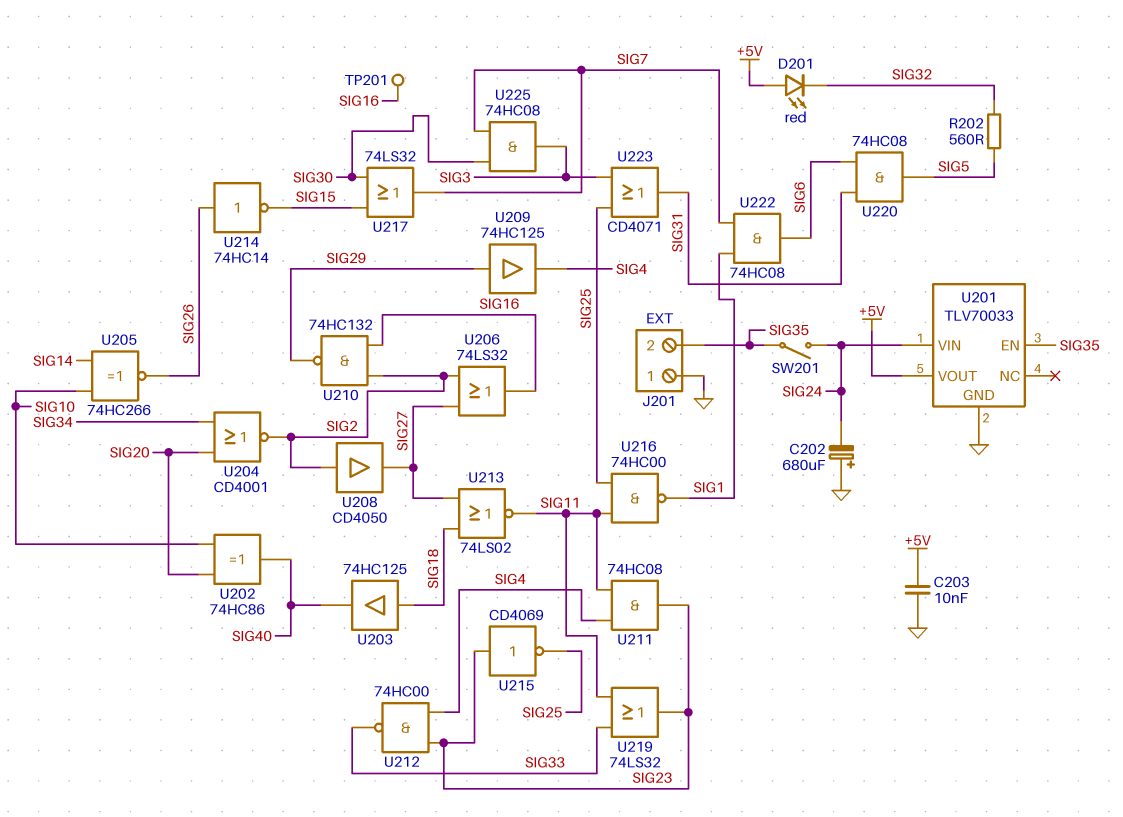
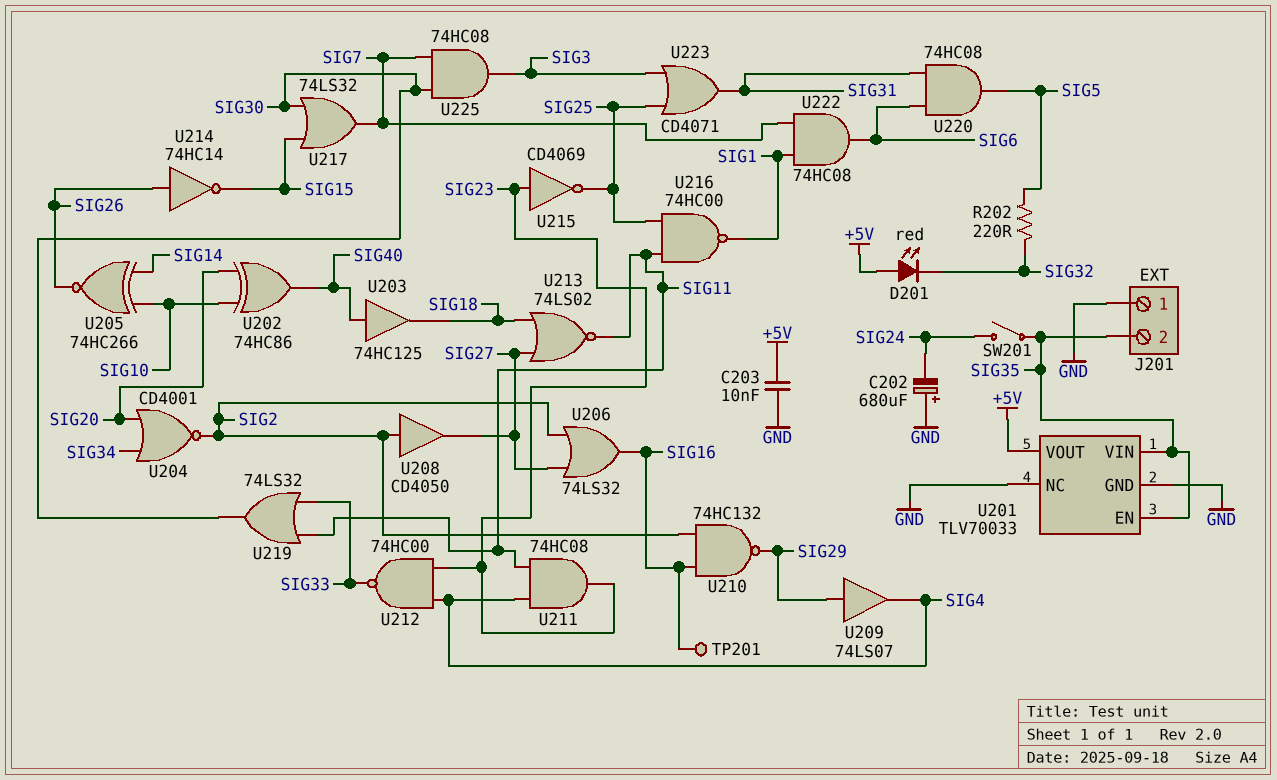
R202: 560 (SIG5, SIG32) -> 220 (SIG5, SIG32)
U201 pin NC: none -> GND
U201 pin VIN: SIG24 -> SIG35
U203: buffer 74HC125 (in SIG18, out SIG40) -> buffer 74HC125 (in SIG40, out SIG18)
U209: buffer 74HC125 (in SIG29, out SIG4) -> buffer 74LS07 (in SIG29, out SIG4)
U219: OR 74LS32 (in SIG11, in SIG33, out SIG23) -> OR 74LS32 (in SIG11, in SIG33, out SIG30)

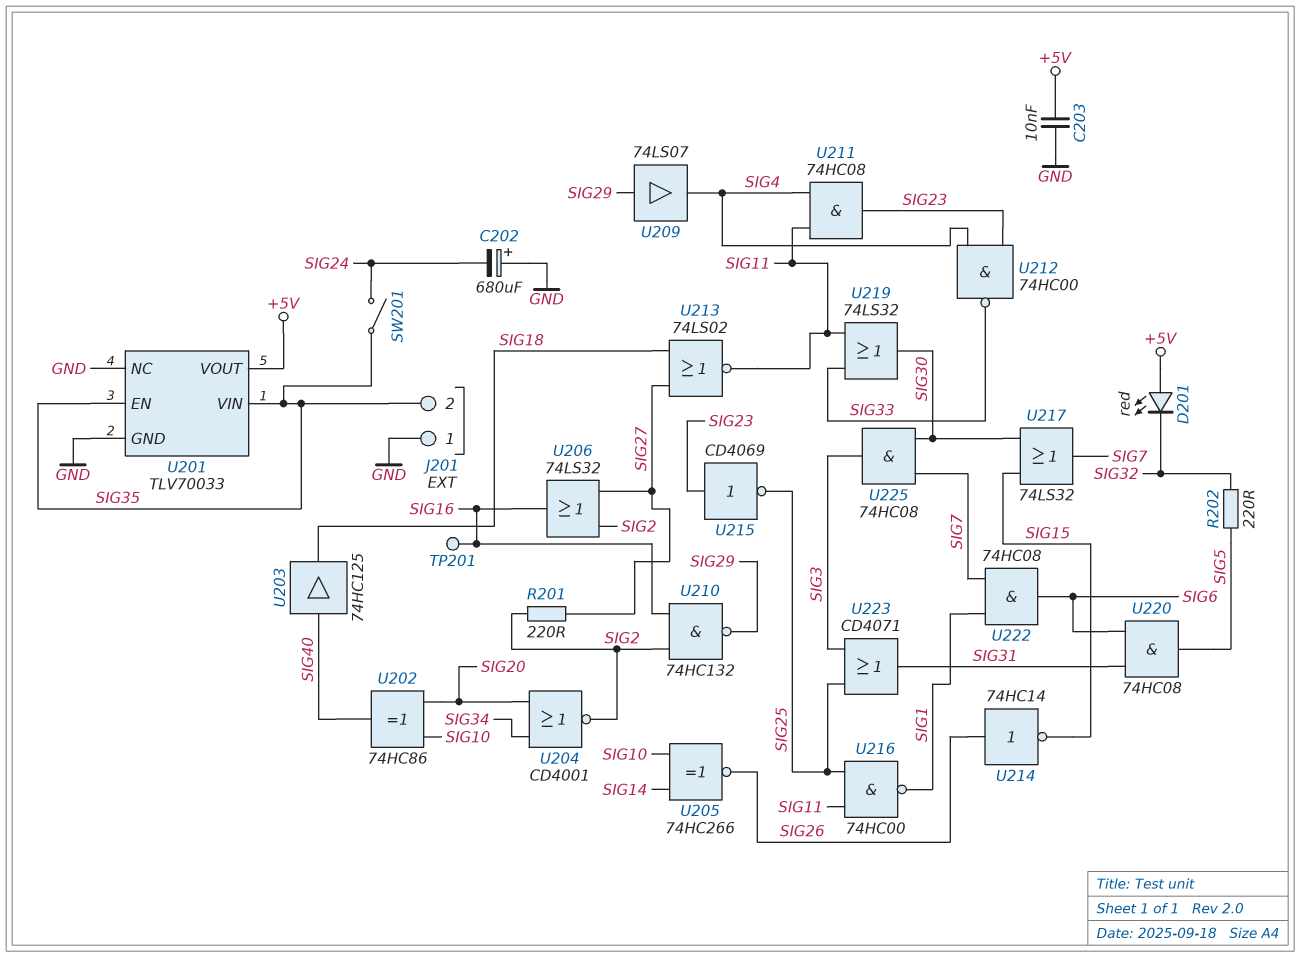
R201: none -> 220 (SIG2, SIG27)
U208: buffer CD4050 (in SIG2, out SIG27) -> none

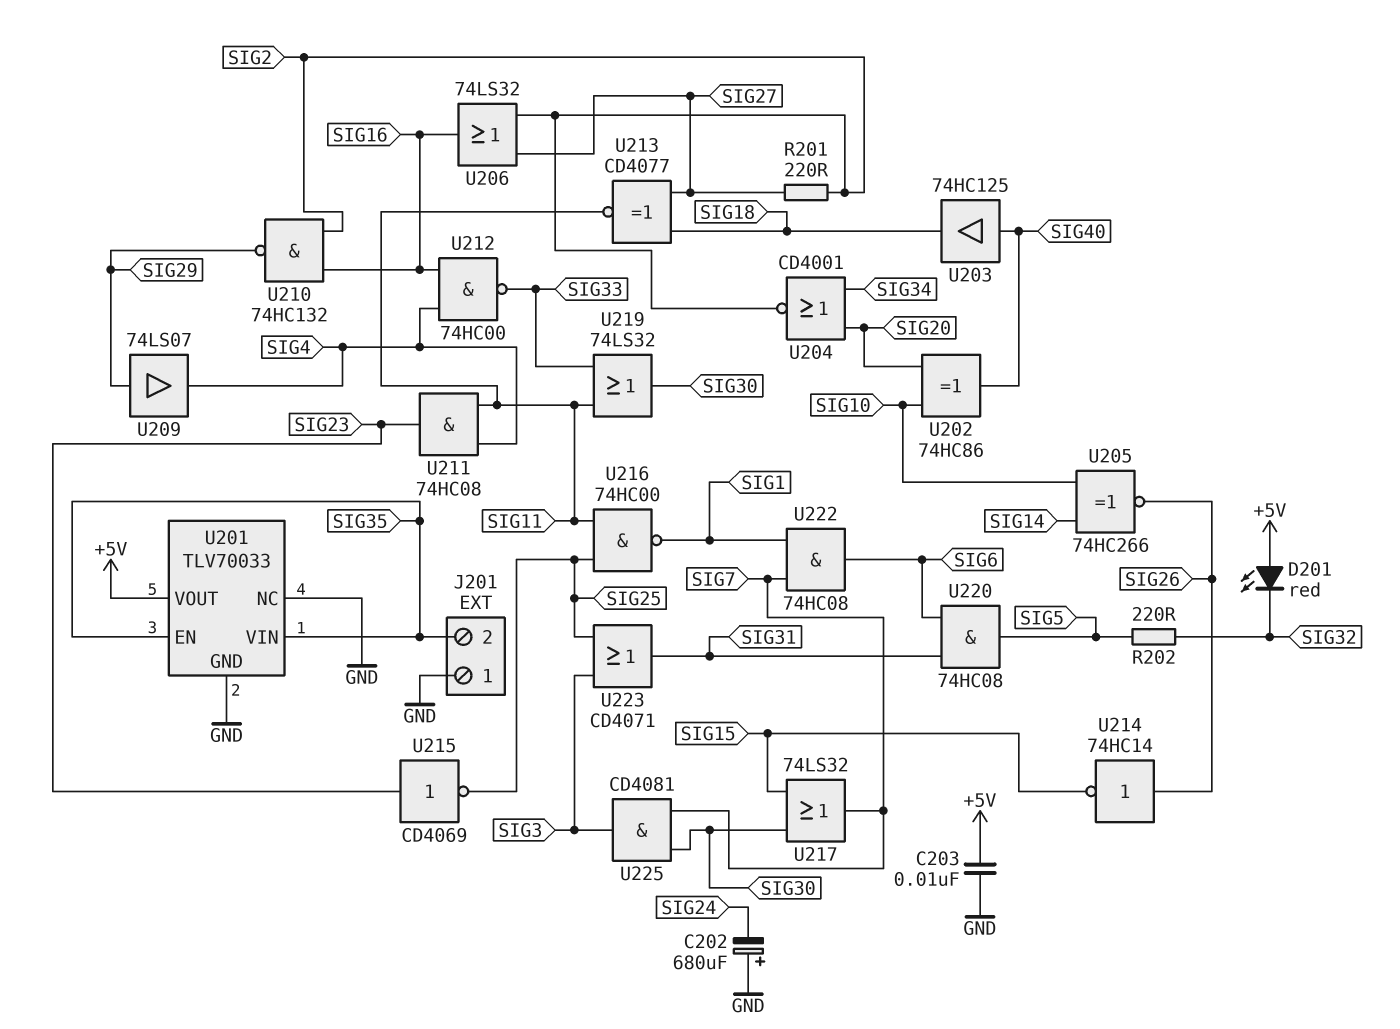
SW201: switch (SIG24, SIG35) -> none
TP201: test point (SIG16) -> none
U212: NAND 74HC00 (in SIG4, in SIG23, out SIG33) -> NAND 74HC00 (in SIG4, in SIG16, out SIG33)
U213: NOR 74LS02 (in SIG18, in SIG27, out SIG11) -> XNOR CD4077 (in SIG18, in SIG27, out SIG11)
U225: AND 74HC08 (in SIG7, in SIG30, out SIG3) -> AND CD4081 (in SIG7, in SIG30, out SIG3)

